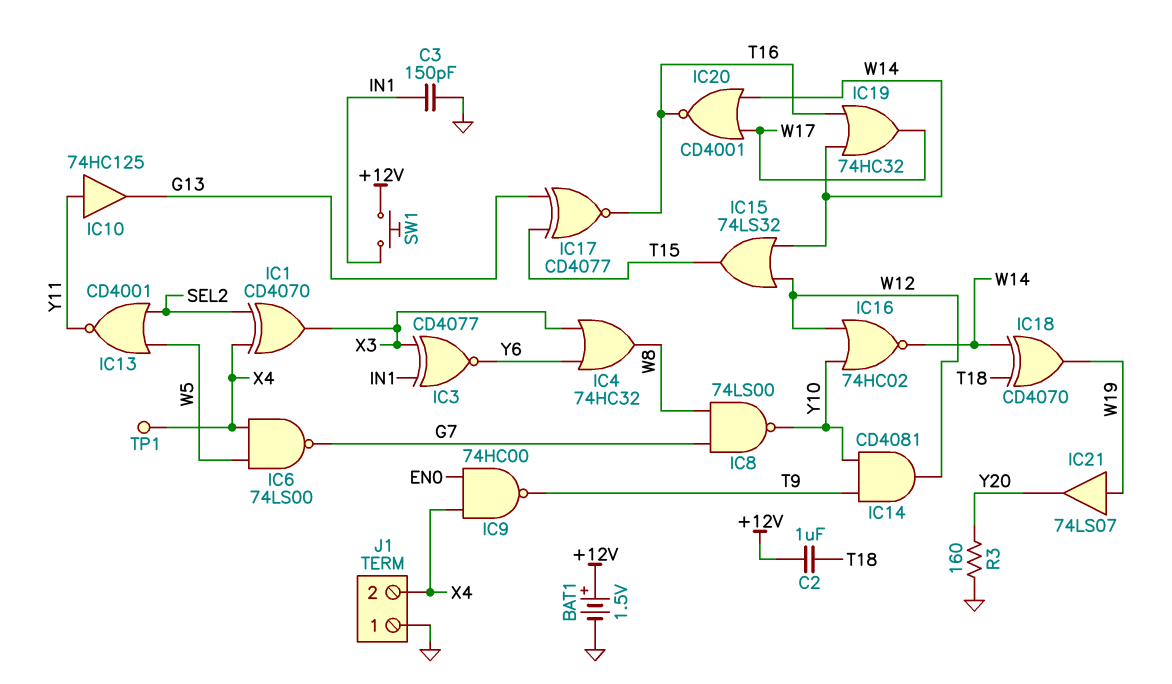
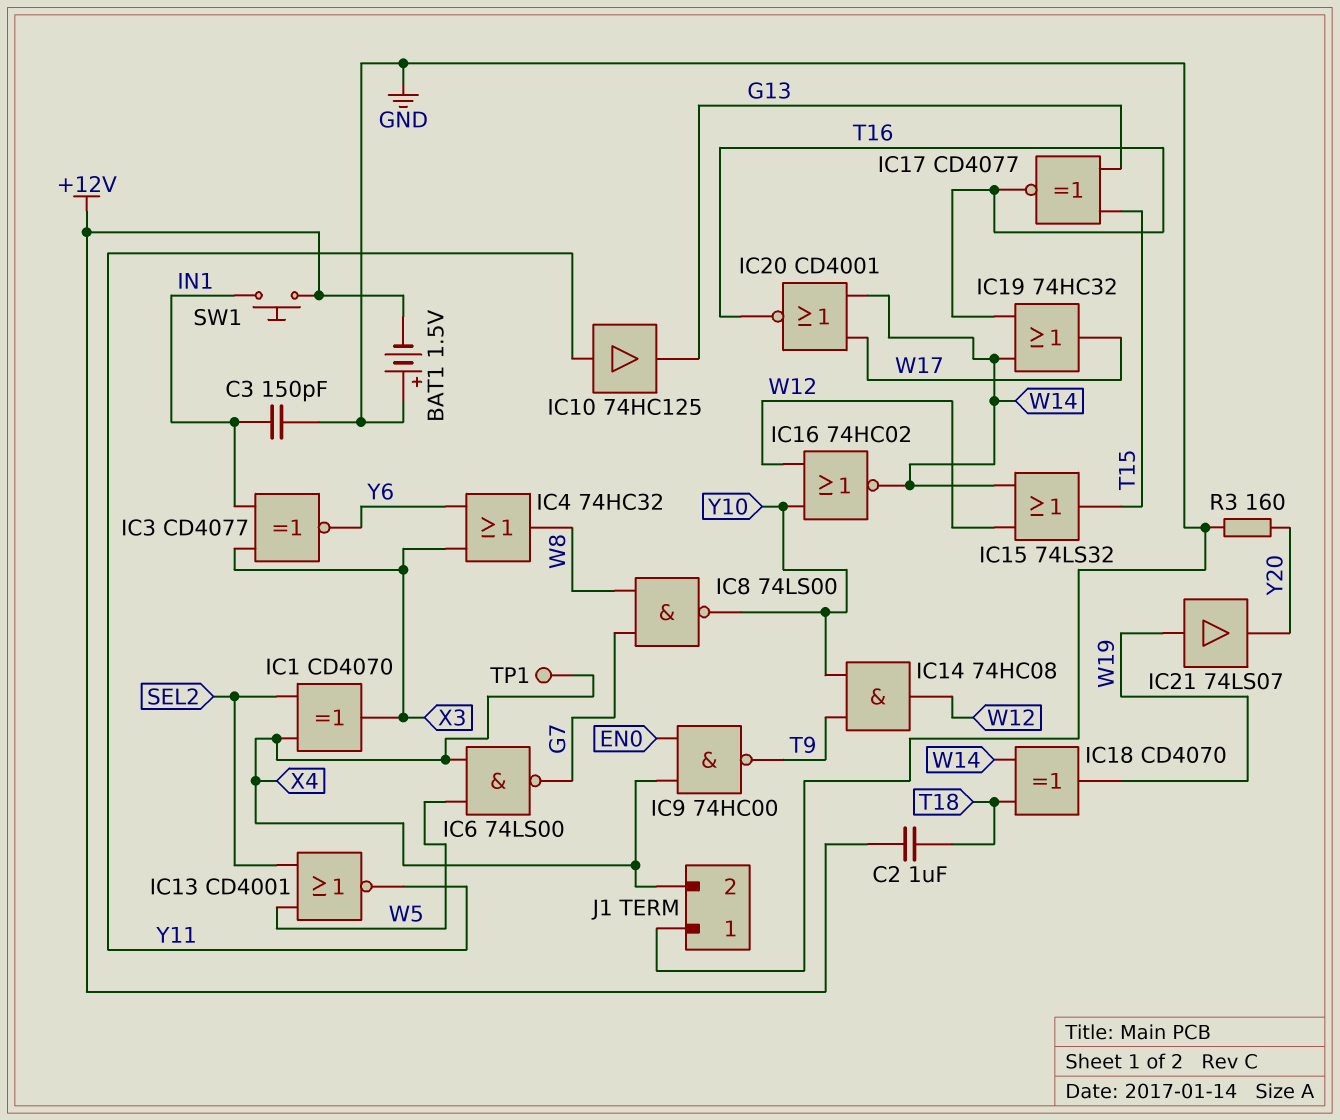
BAT1: 1.5V (plus +12V, minus GND) -> 1.5V (plus GND, minus +12V)
IC14: AND CD4081 (in T9, in Y10, out W12) -> AND 74HC08 (in T9, in Y10, out W12)

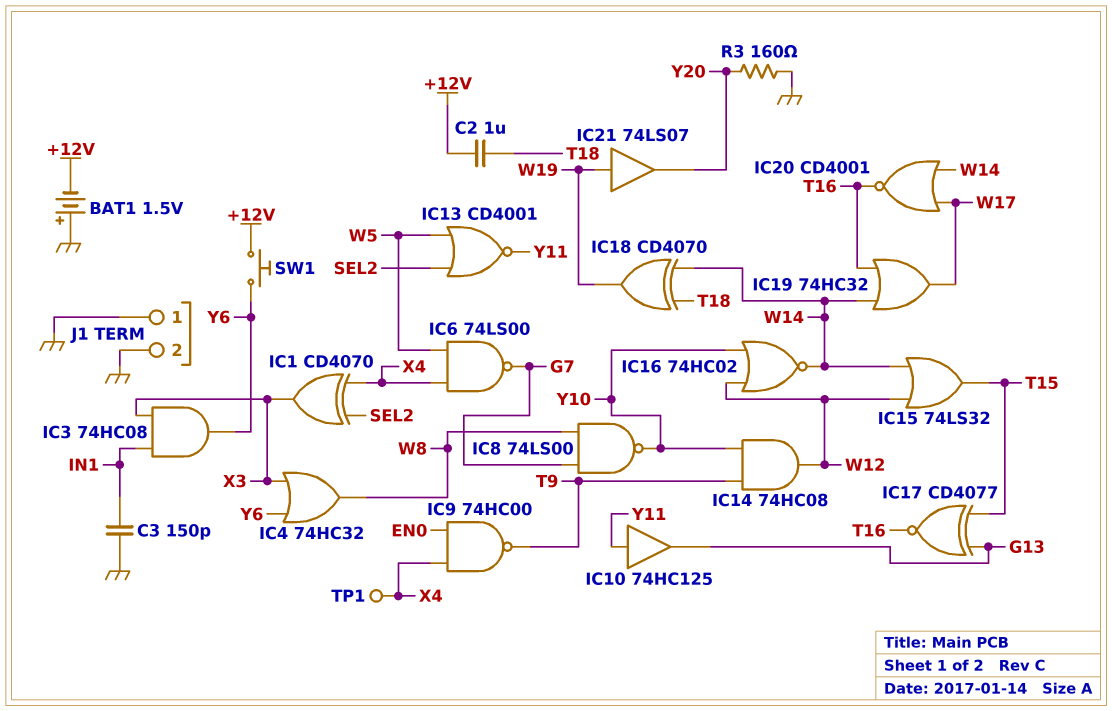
IC3: XNOR CD4077 (in IN1, in X3, out Y6) -> AND 74HC08 (in IN1, in X3, out Y6)
J1 pin 2: X4 -> GND
SW1: button (+12V, IN1) -> button (+12V, Y6)

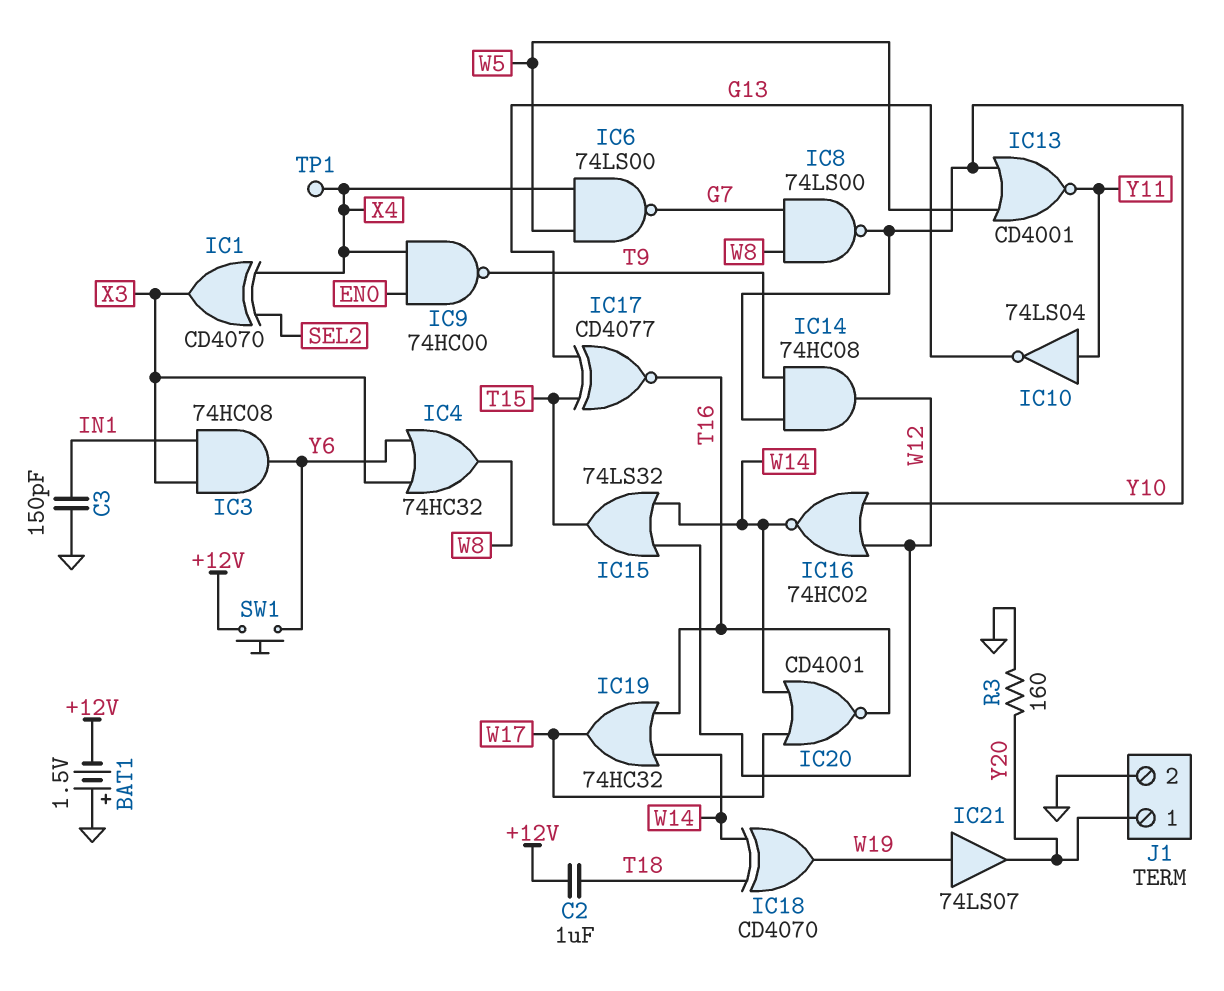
IC10: buffer 74HC125 (in Y11, out G13) -> NOT 74LS04 (in Y11, out G13)
IC13: NOR CD4001 (in SEL2, in W5, out Y11) -> NOR CD4001 (in W5, in Y10, out Y11)
J1 pin 1: GND -> Y20

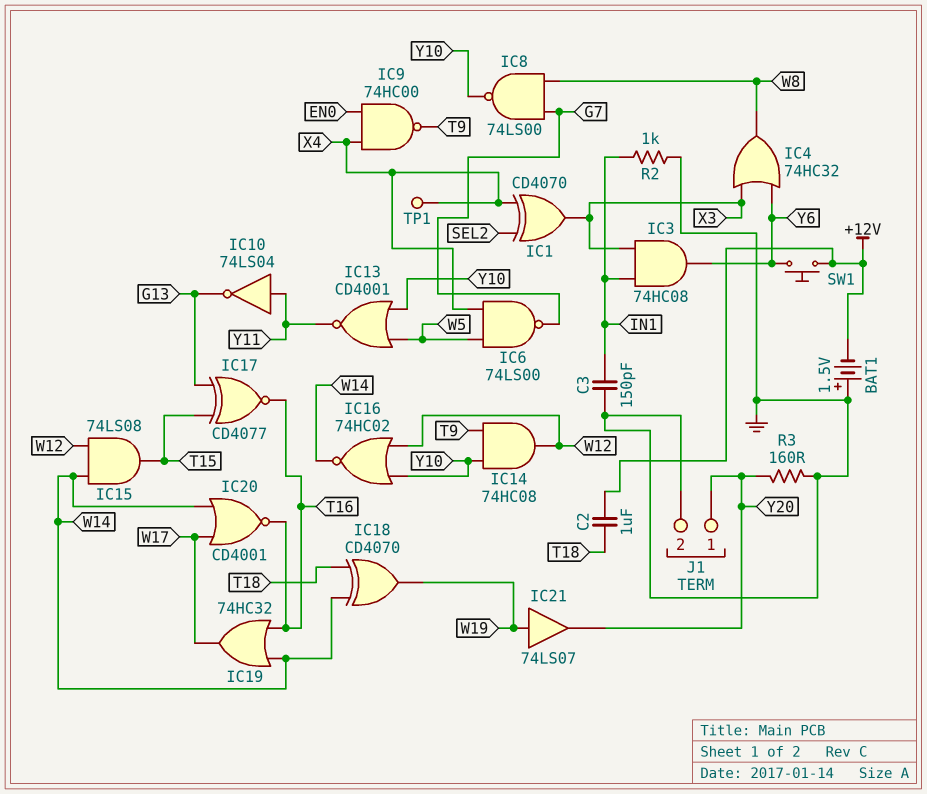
IC15: OR 74LS32 (in W12, in W14, out T15) -> AND 74LS08 (in W12, in W14, out T15)
R2: none -> 1k (GND, IN1)

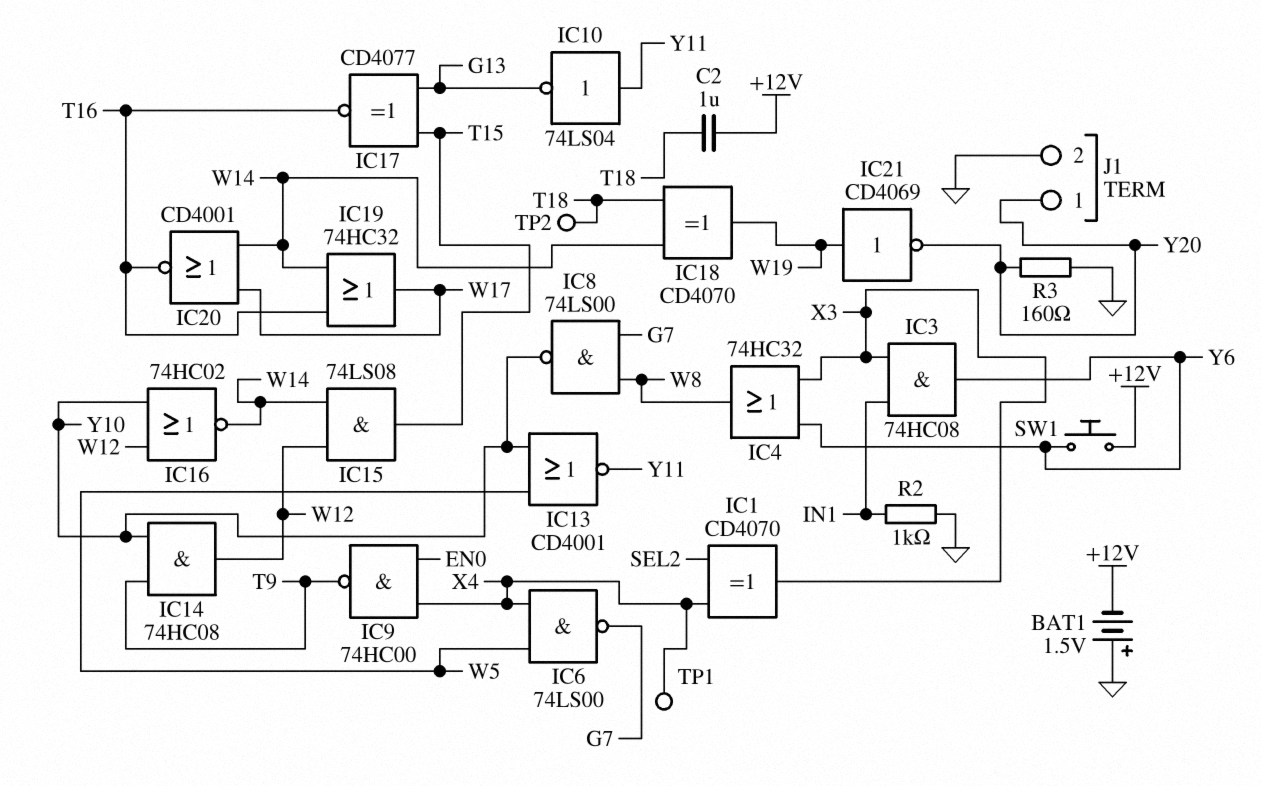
C3: 150pF (GND, IN1) -> none
IC21: buffer 74LS07 (in W19, out Y20) -> NOT CD4069 (in W19, out Y20)
TP2: none -> test point (T18)

